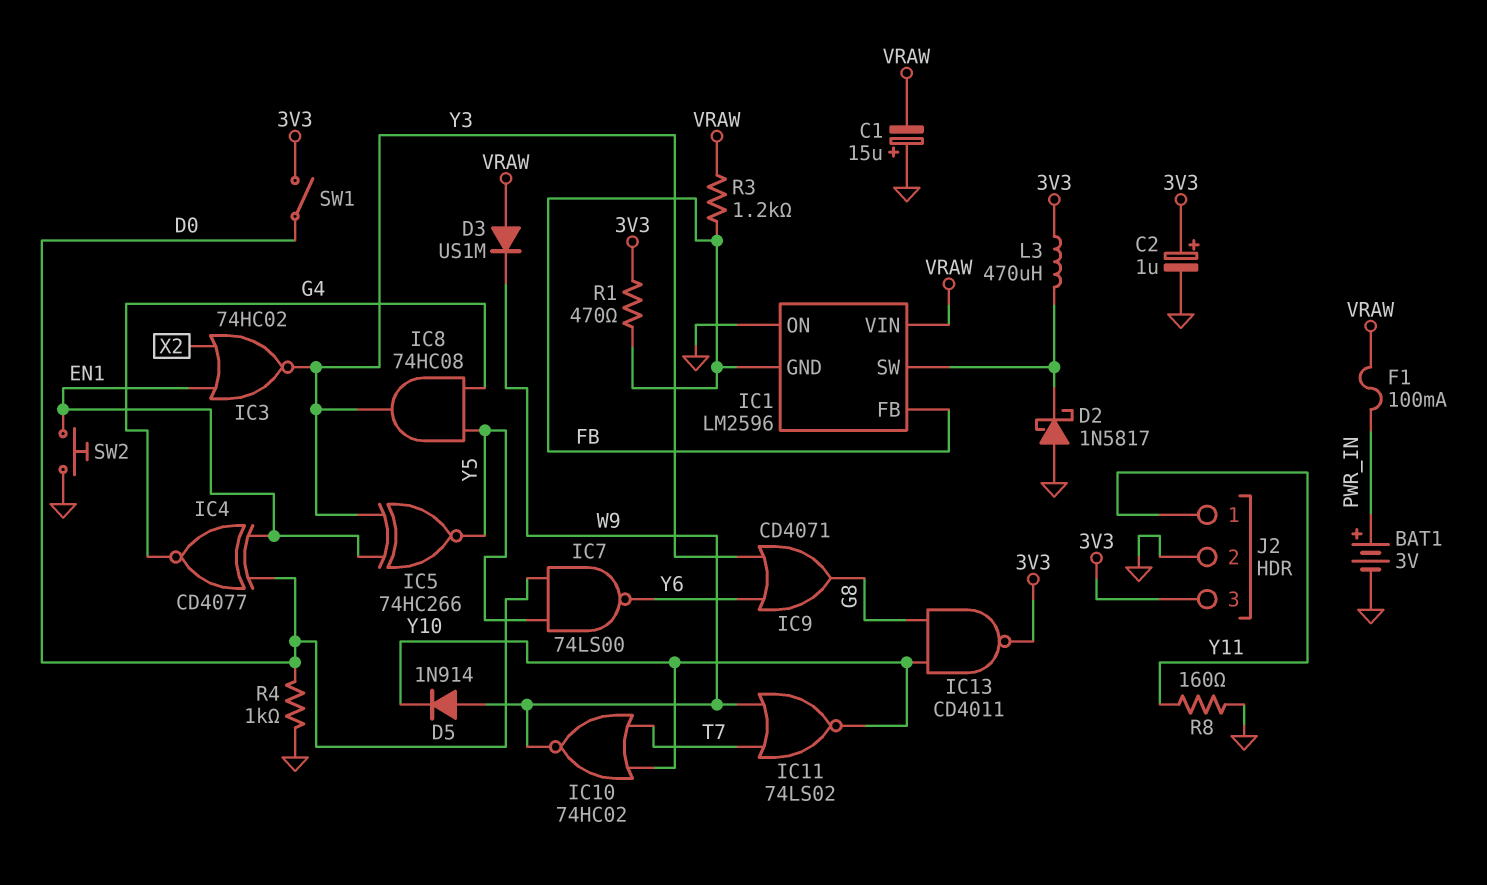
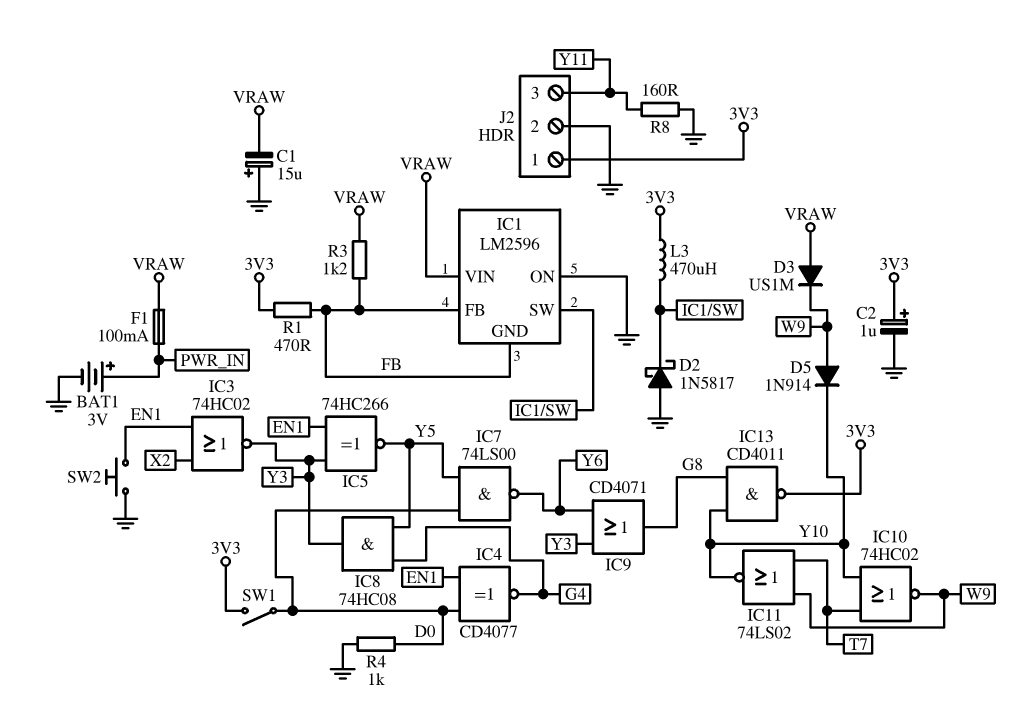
J2 pin 1: Y11 -> 3V3
J2 pin 3: 3V3 -> Y11

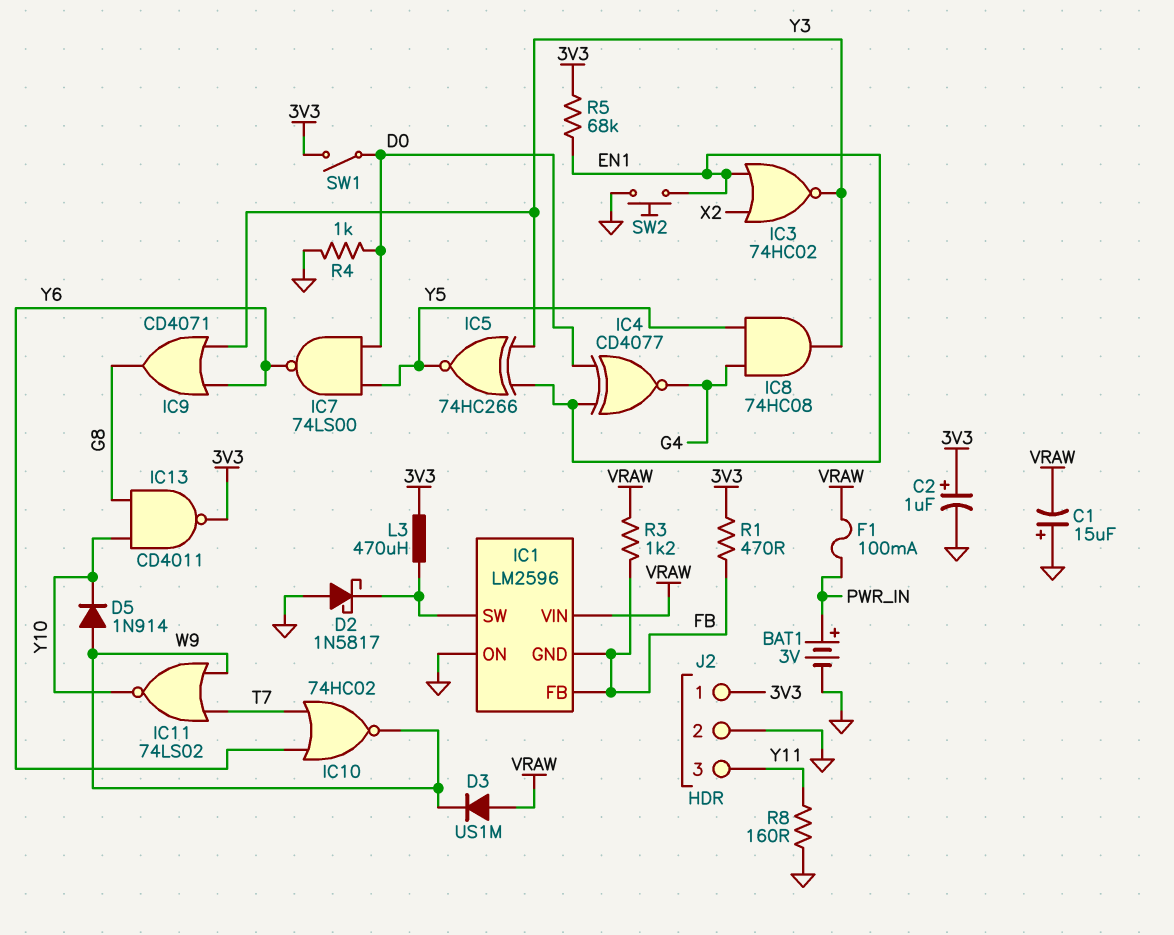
IC10: NOR 74HC02 (in T7, in Y10, out W9) -> NOR 74HC02 (in T7, in Y6, out W9)
R5: none -> 68k (3V3, EN1)

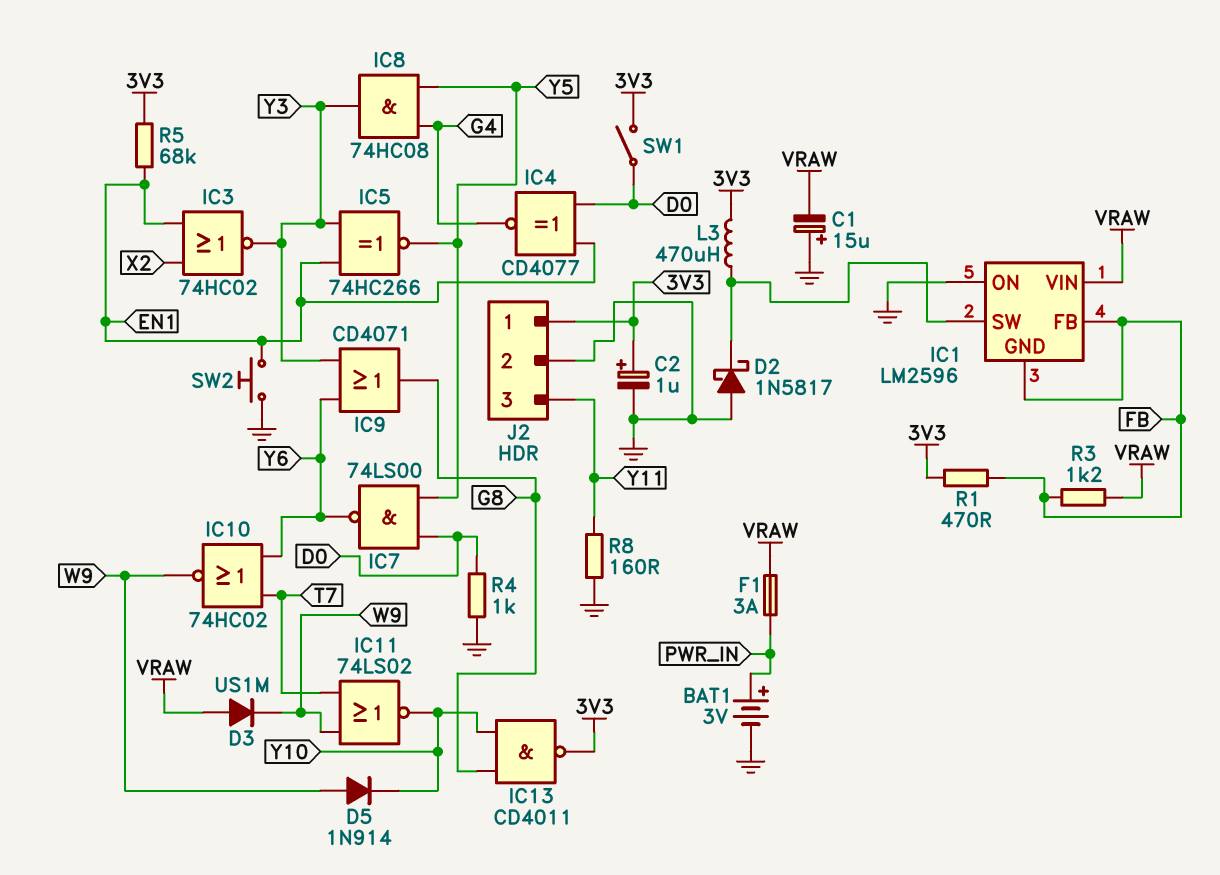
F1: 100mA (PWR_IN, VRAW) -> 3A (PWR_IN, VRAW)

